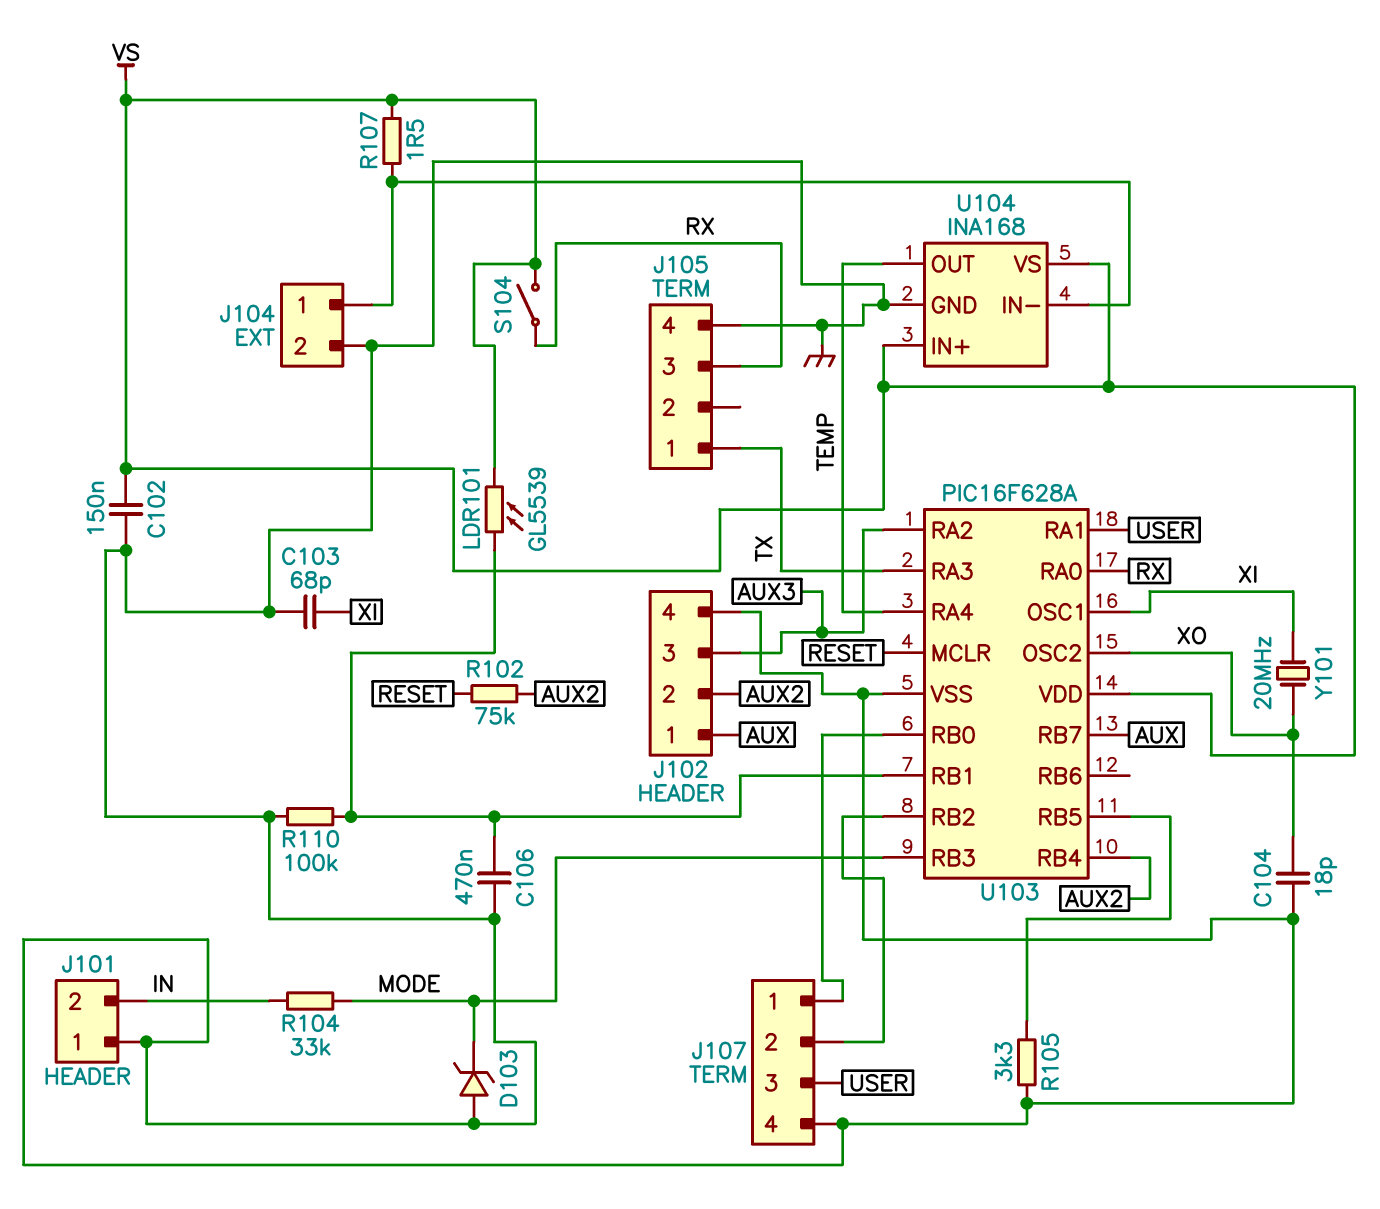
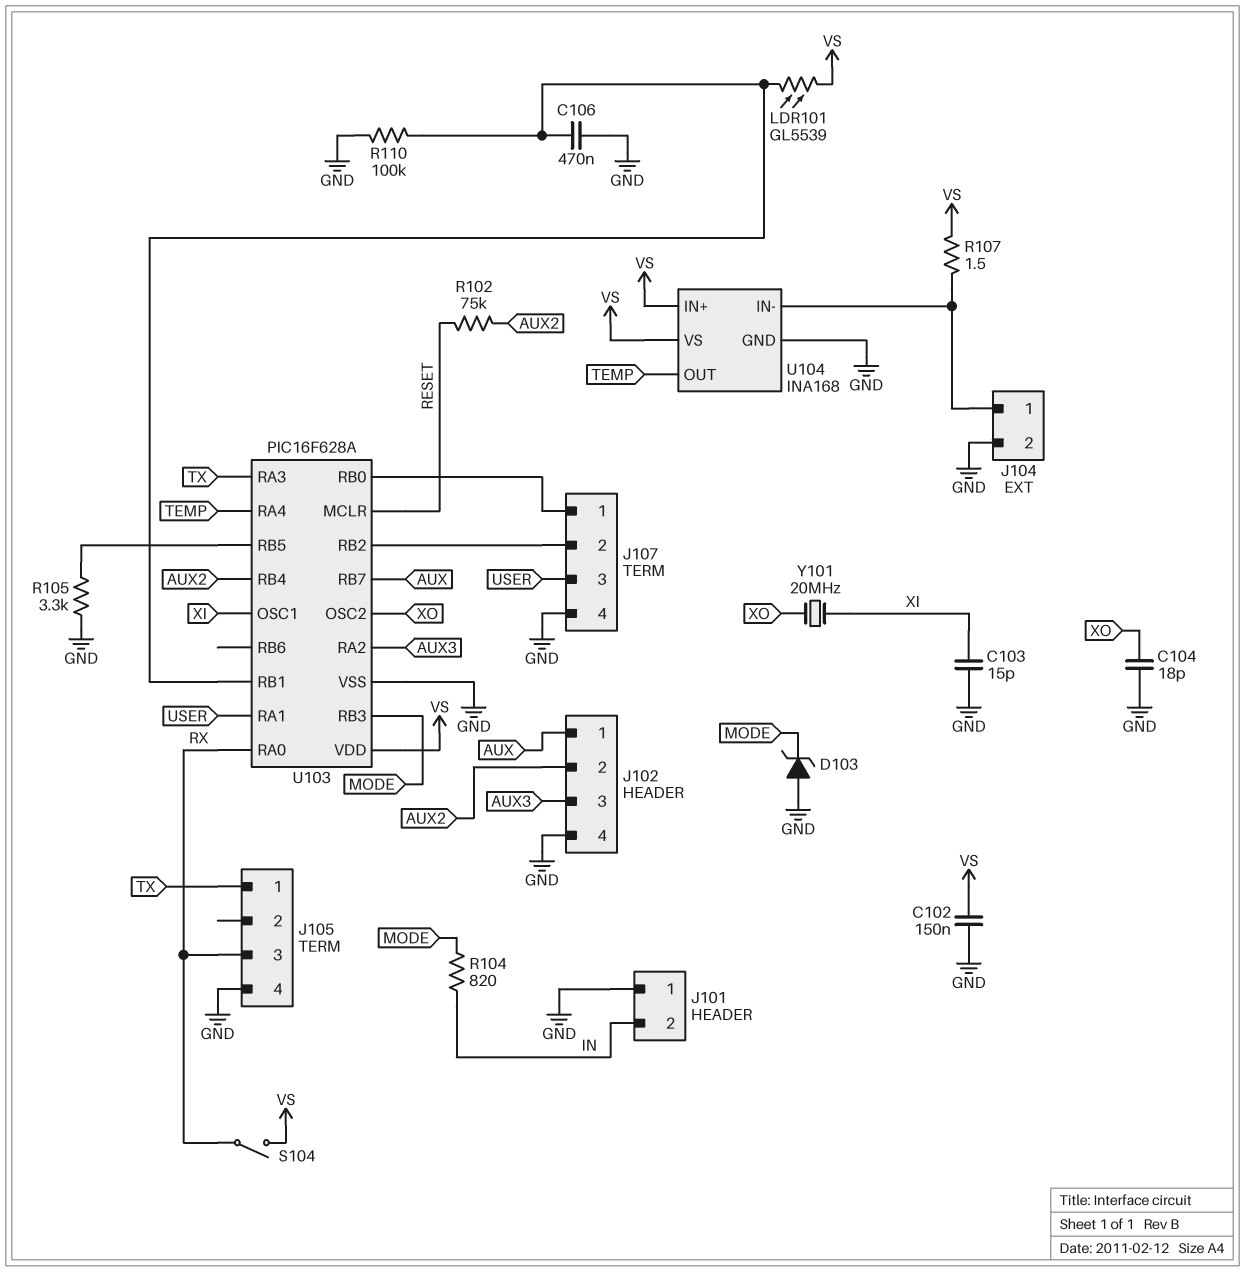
C103: 68pF (GND, XI) -> 15pF (GND, XI)
R104: 33k (IN, MODE) -> 820 (IN, MODE)

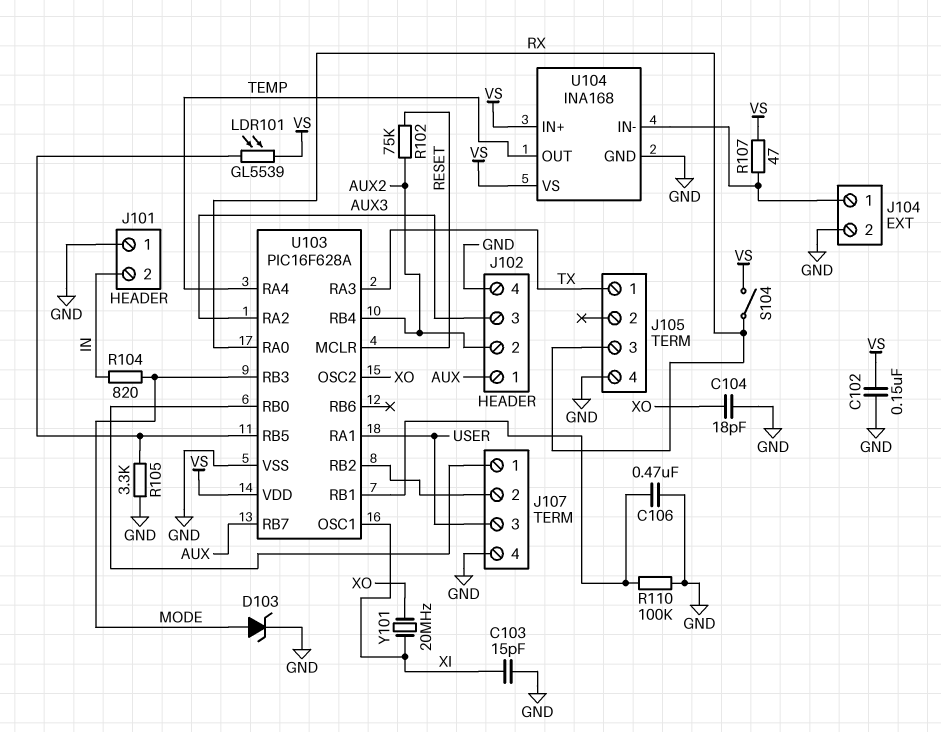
D103: zener (A GND, K MODE) -> zener (A MODE, K GND)
LDR101: GL5539 (U103/RB1, VS) -> GL5539 (U103/RB5, VS)
R107: 1.5 (J104/1, VS) -> 47 (J104/1, VS)

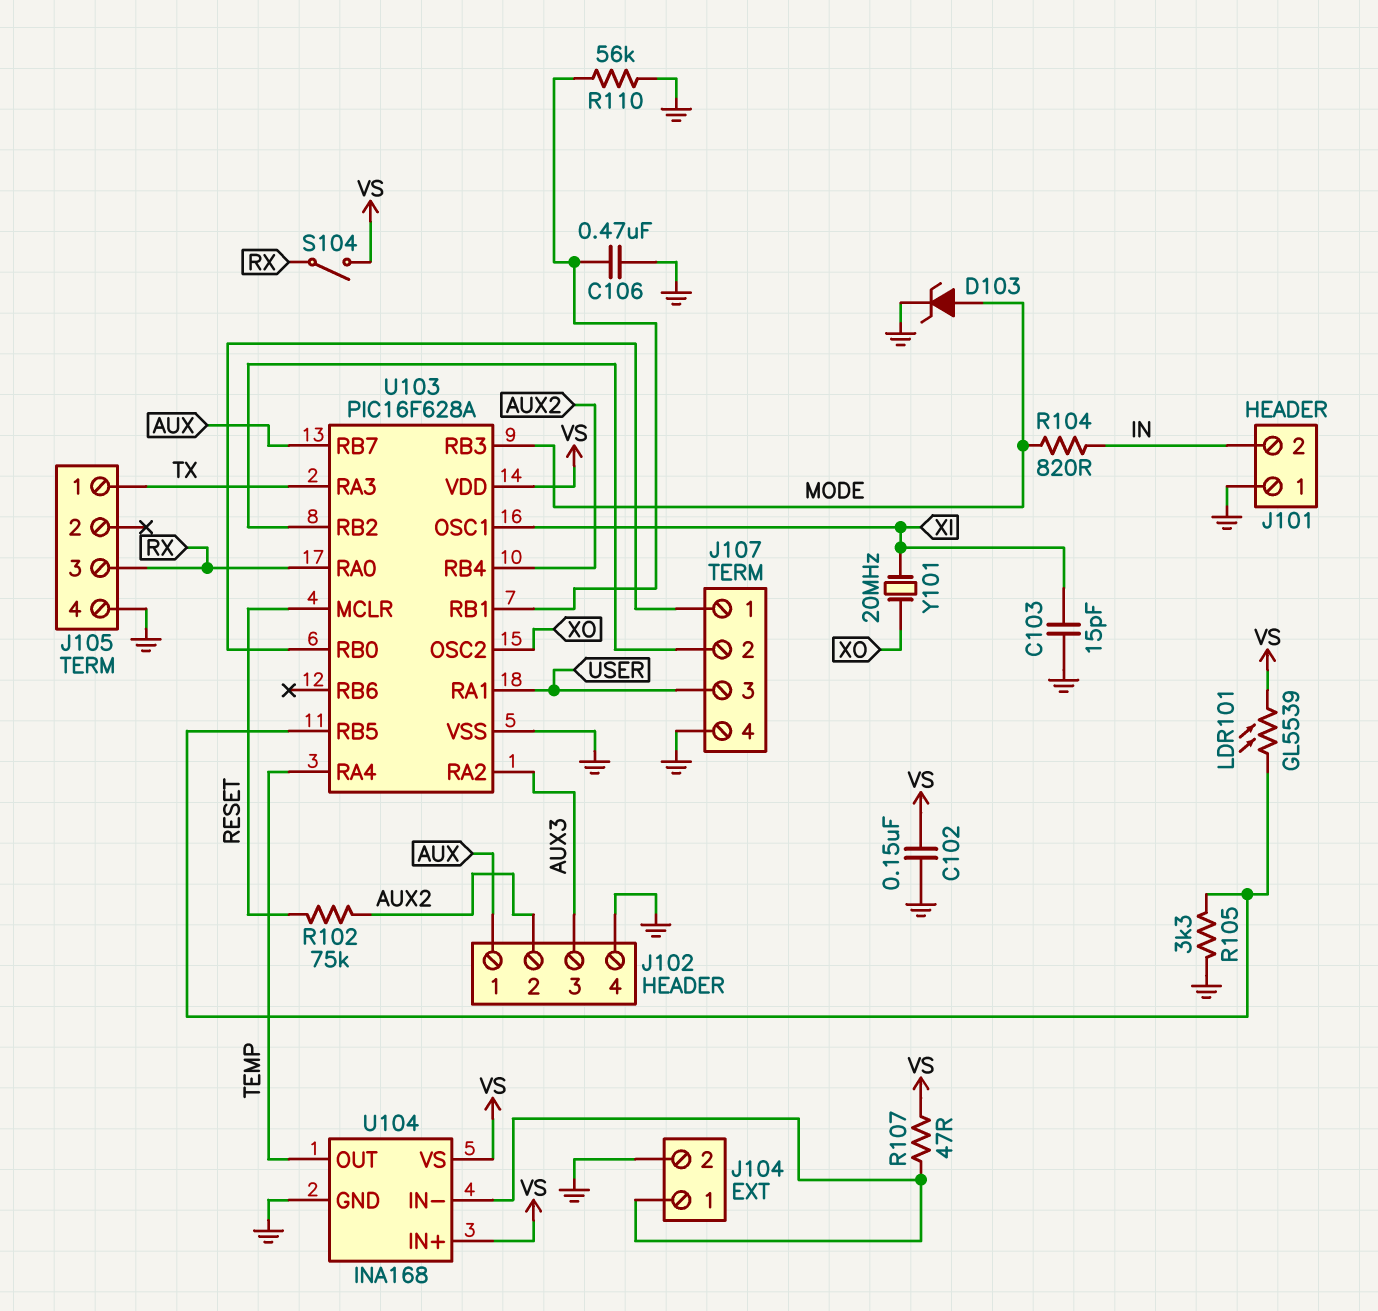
C104: 18pF (GND, XO) -> none
R110: 100k (GND, U103/RB1) -> 56k (GND, U103/RB1)

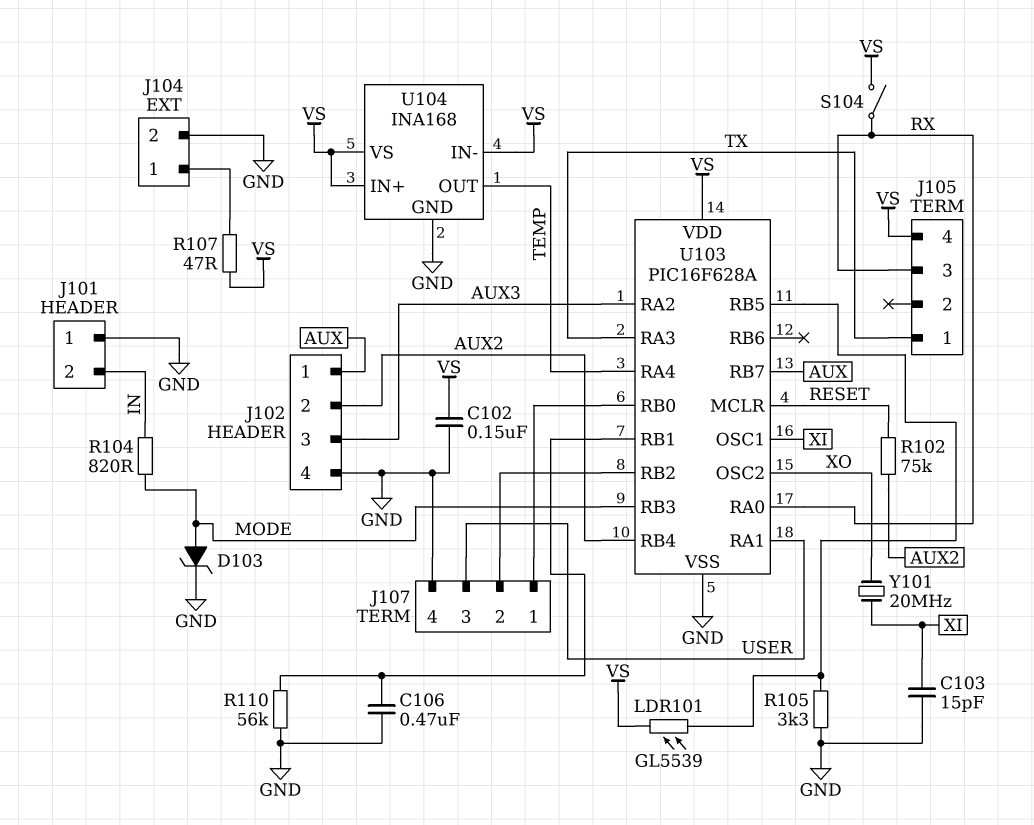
J105 pin 4: GND -> VS
U104 pin IN-: J104/1 -> VS

